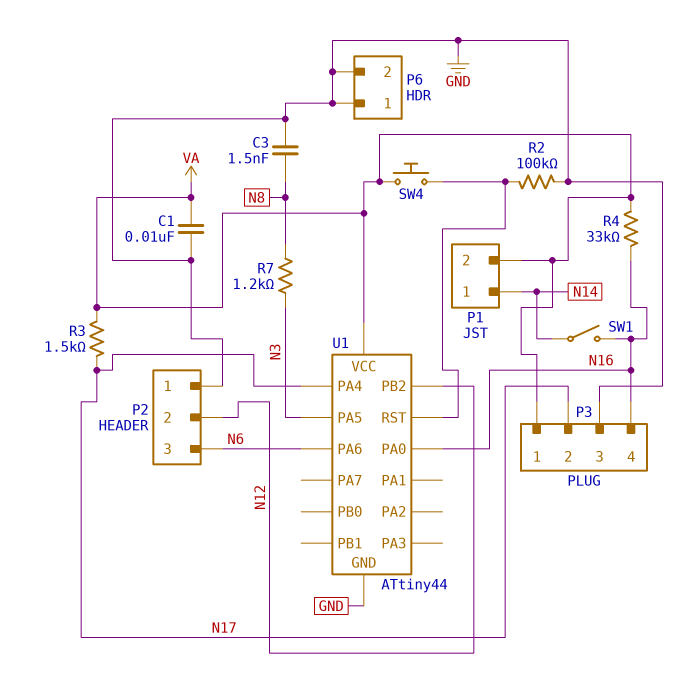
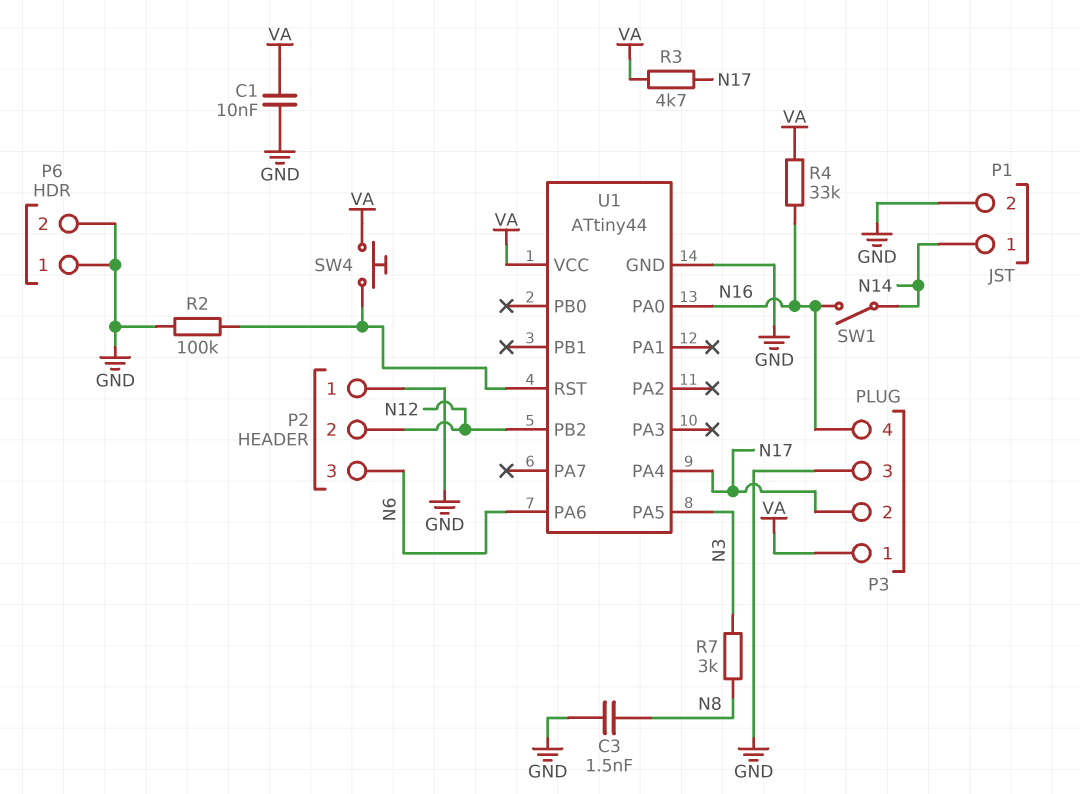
P1 pin 2: VA -> GND
R3: 1.5k (N17, VA) -> 4.7k (N17, VA)
R7: 1.2k (N3, N8) -> 3k (N3, N8)

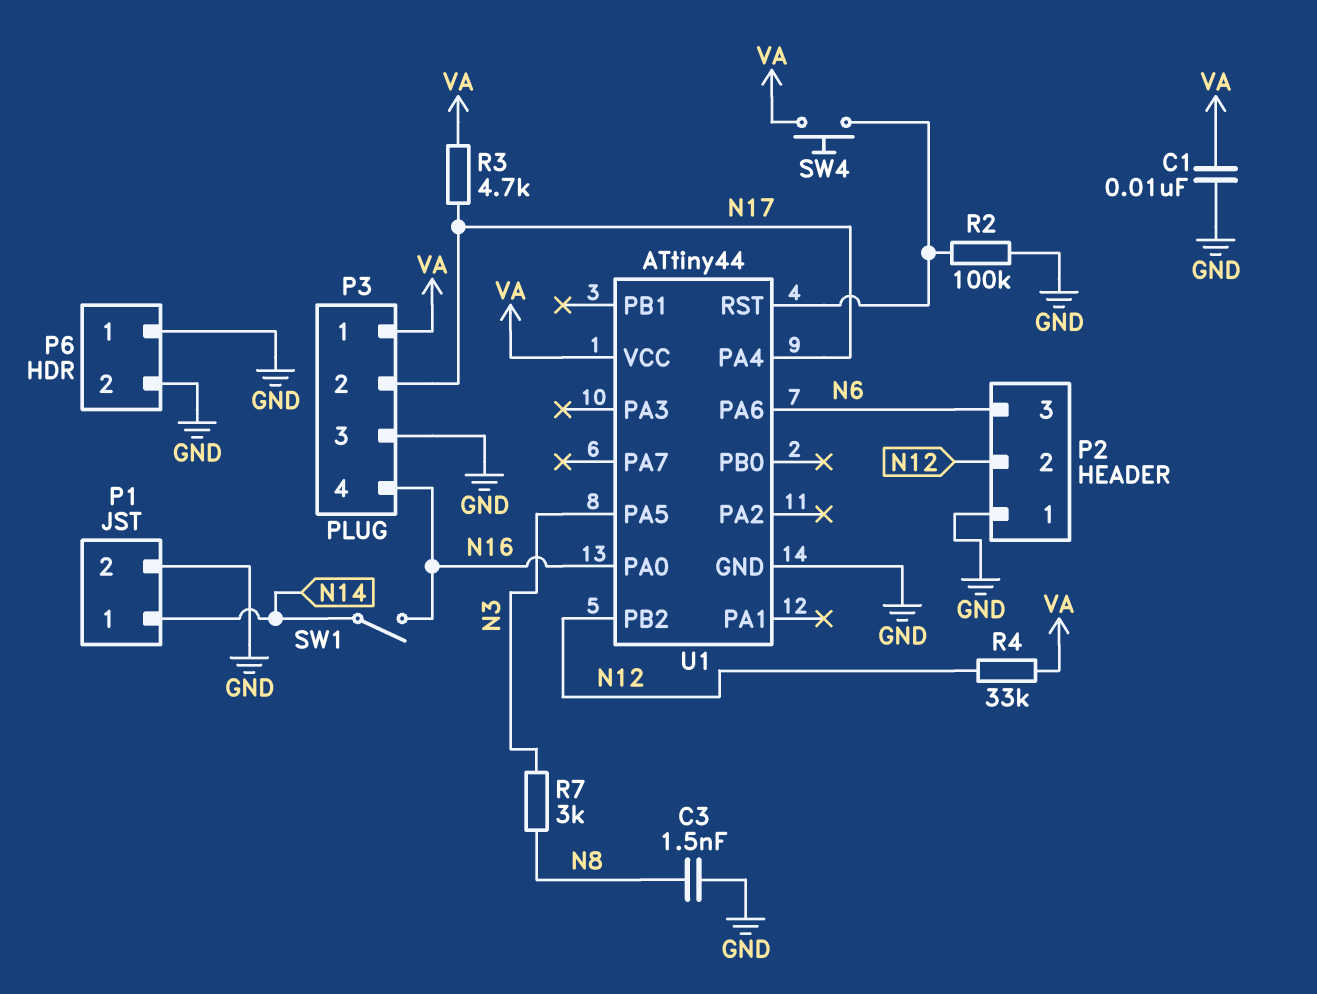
R4: 33k (N16, VA) -> 33k (N12, VA)

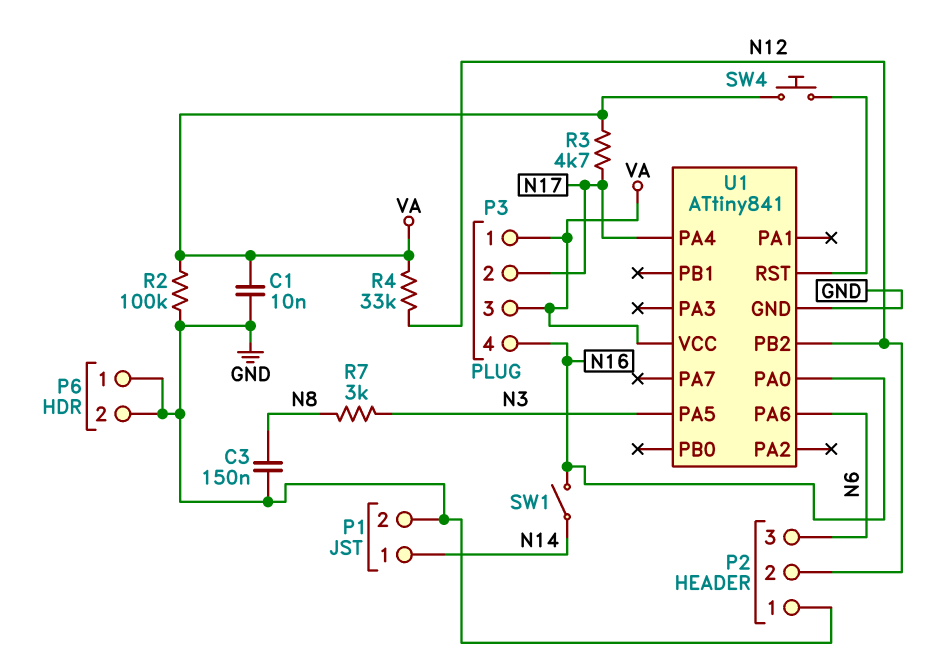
C3: 1.5nF (GND, N8) -> 150nF (GND, N8)
P3 pin 3: GND -> VA
R2: 100k (GND, U1/RST) -> 100k (GND, VA)
U1: ATtiny44 -> ATtiny841

